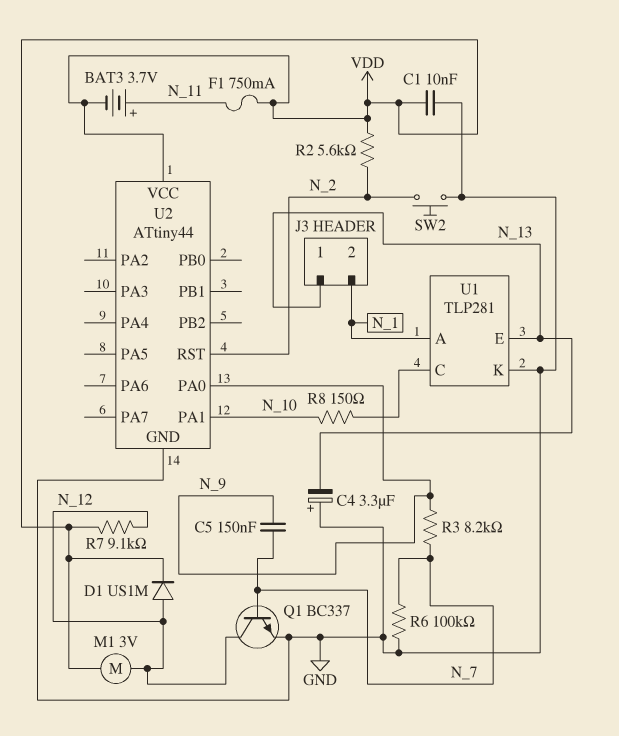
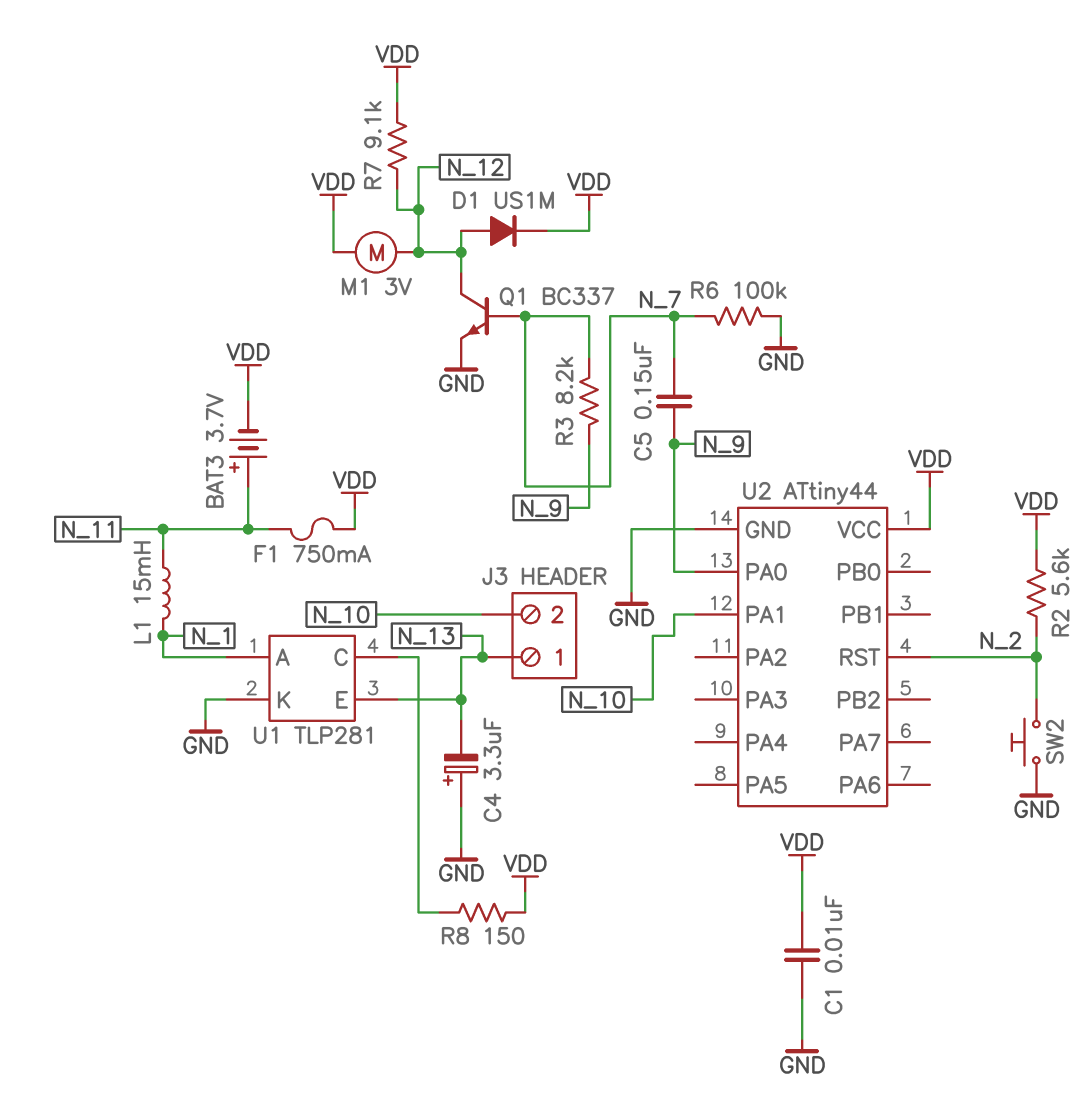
J3 pin 2: N_1 -> N_10
L1: none -> 15mH (N_1, N_11)
R8: 150 (N_10, U1/C) -> 150 (U1/C, VDD)

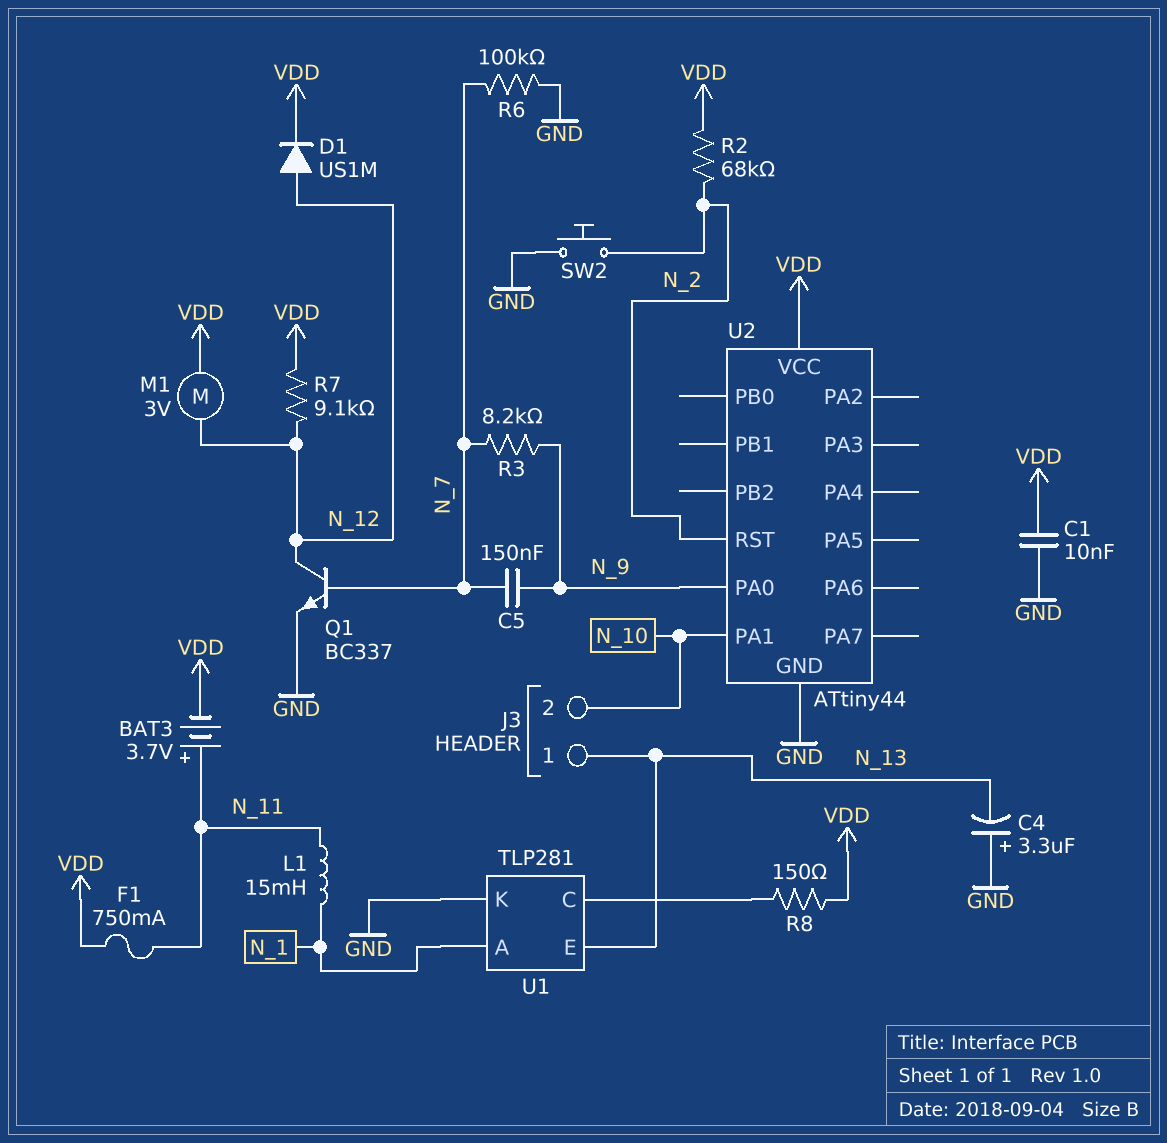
R2: 5.6k (N_2, VDD) -> 68k (N_2, VDD)

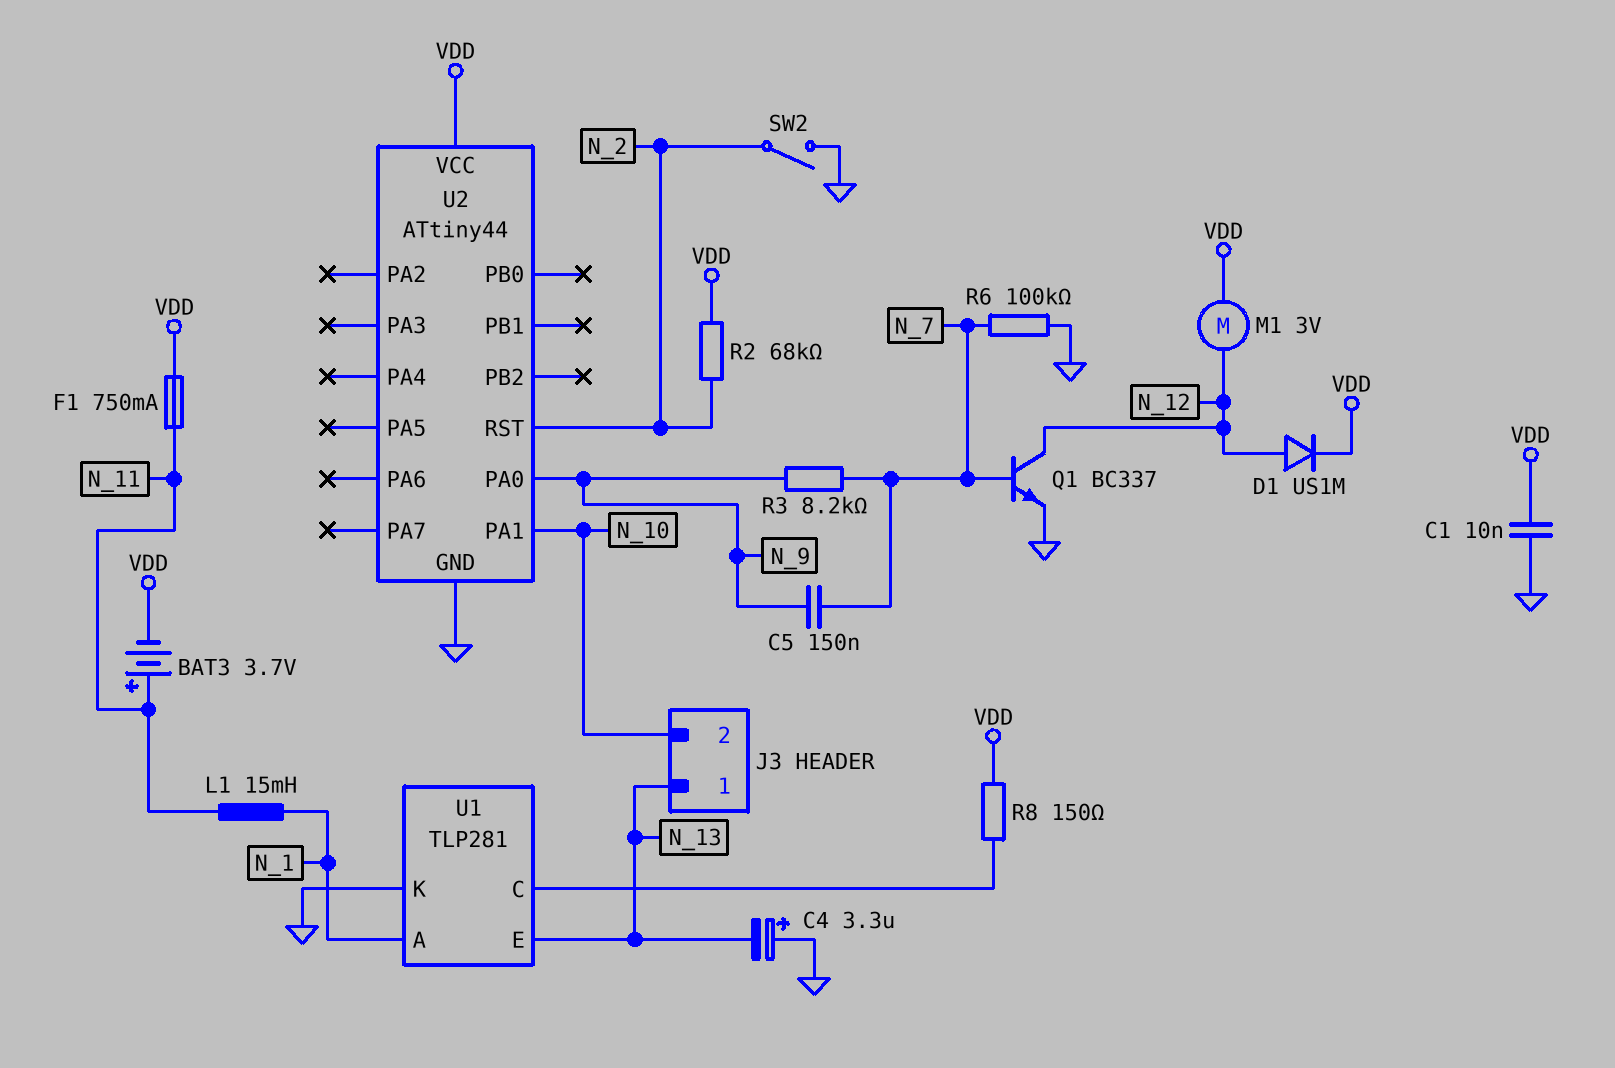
R7: 9.1k (N_12, VDD) -> none
SW2: button (GND, N_2) -> switch (GND, N_2)

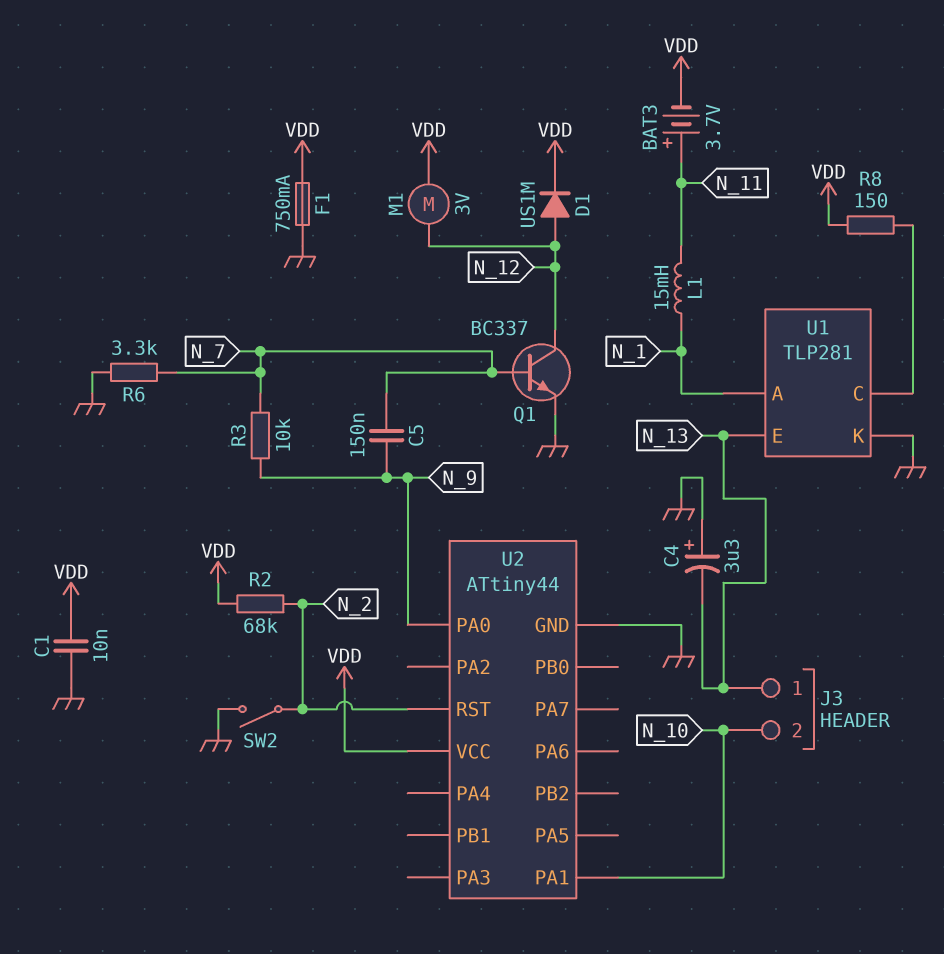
F1: 750mA (N_11, VDD) -> 750mA (GND, VDD)
R3: 8.2k (N_7, N_9) -> 10k (N_7, N_9)
R6: 100k (GND, N_7) -> 3.3k (GND, N_7)

